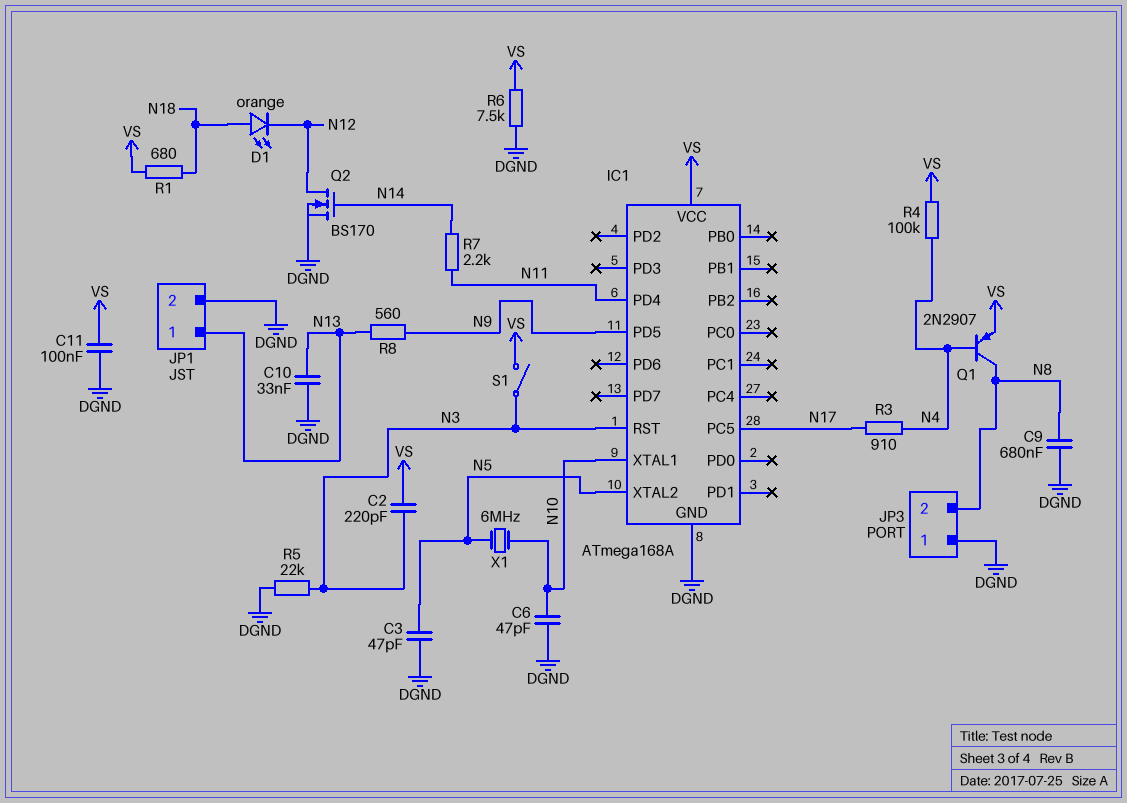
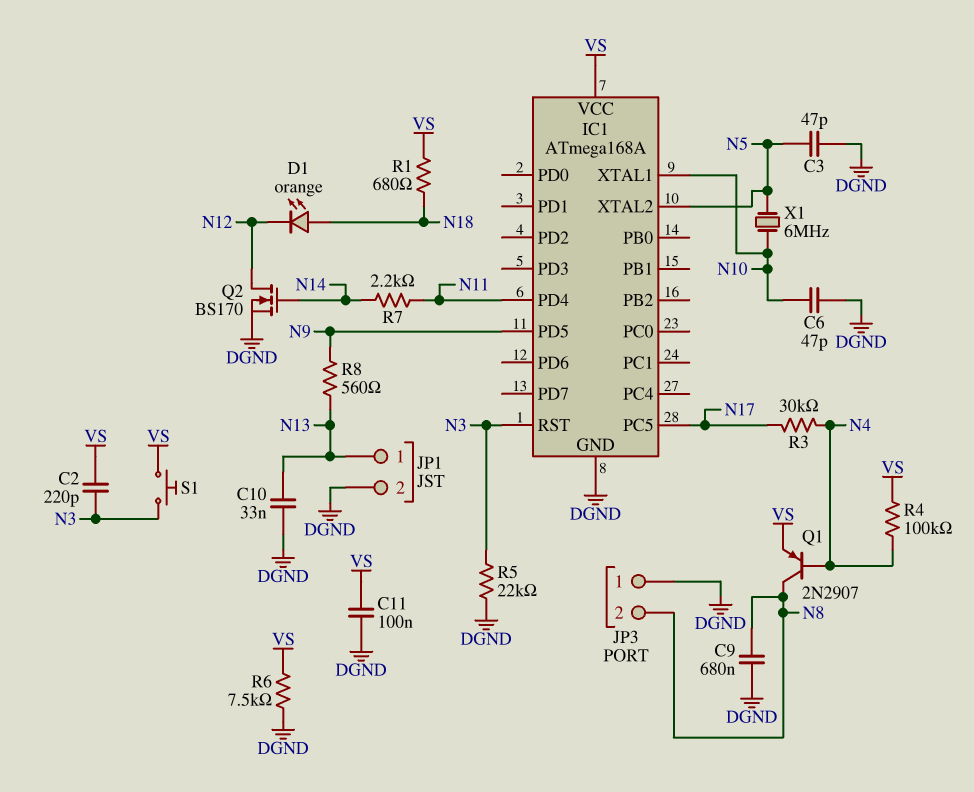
R3: 910 (N4, N17) -> 30k (N4, N17)
S1: switch (N3, VS) -> button (N3, VS)

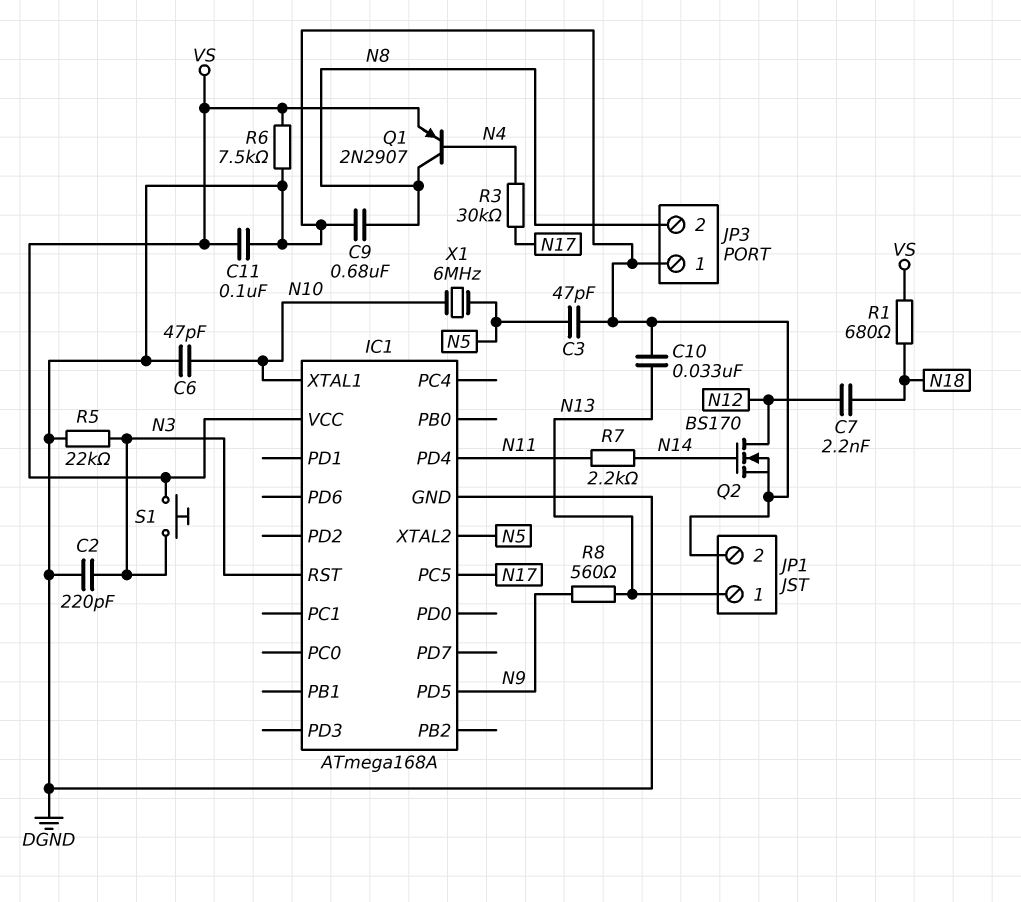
C2: 220pF (N3, VS) -> 220pF (DGND, N3)
C7: none -> 2.2nF (N12, N18)
D1: LED orange (A N18, K N12) -> none
R4: 100k (N4, VS) -> none

